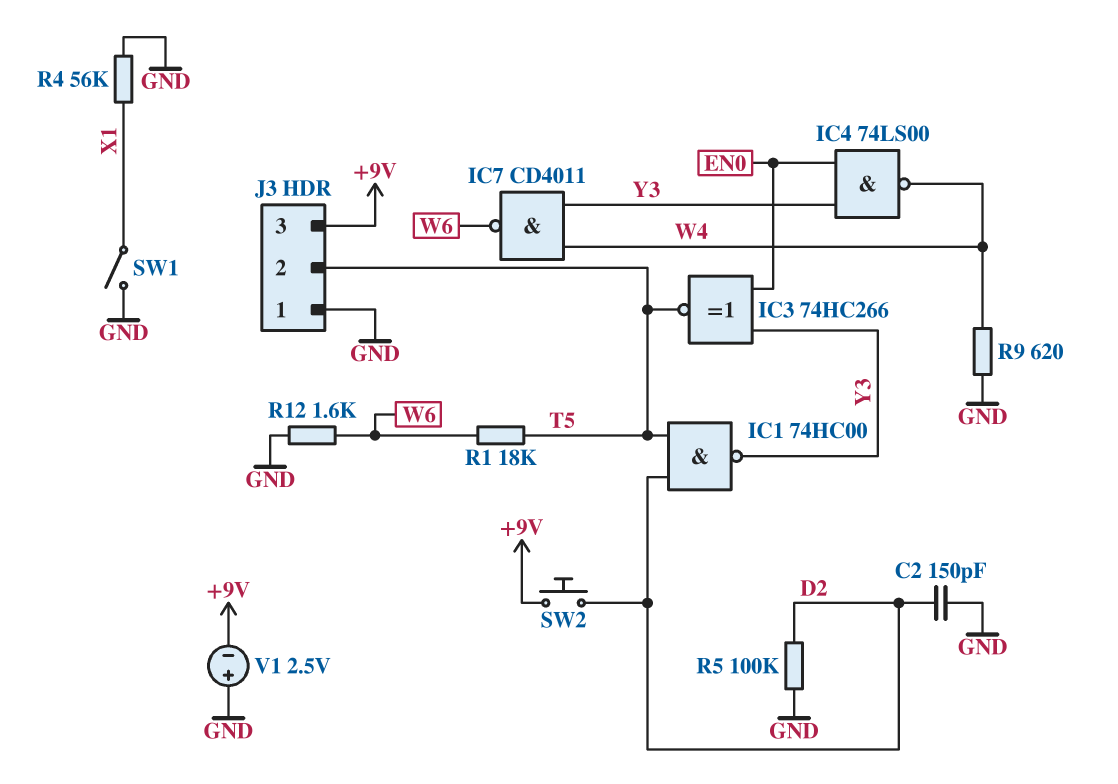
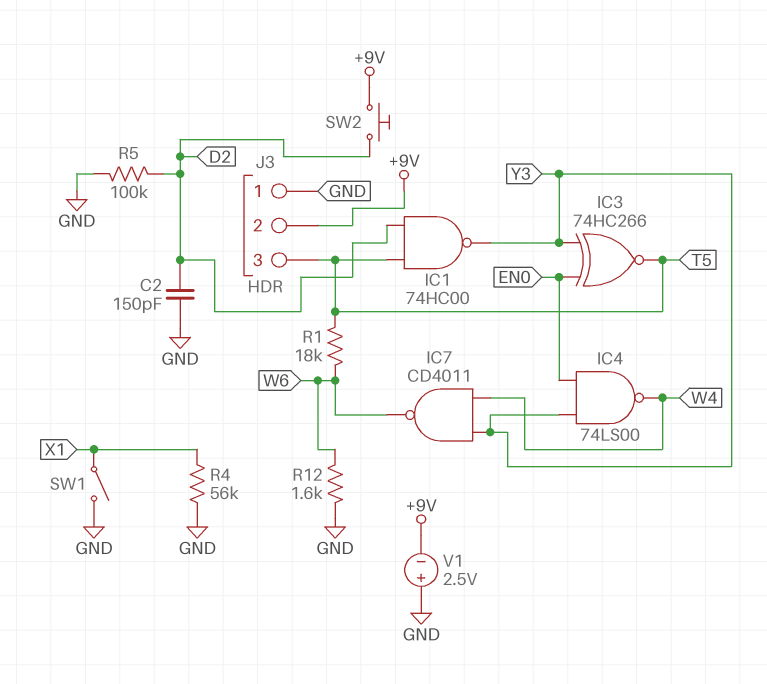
J3 pin 2: T5 -> +9V
J3 pin 3: +9V -> T5
R9: 620 (GND, W4) -> none

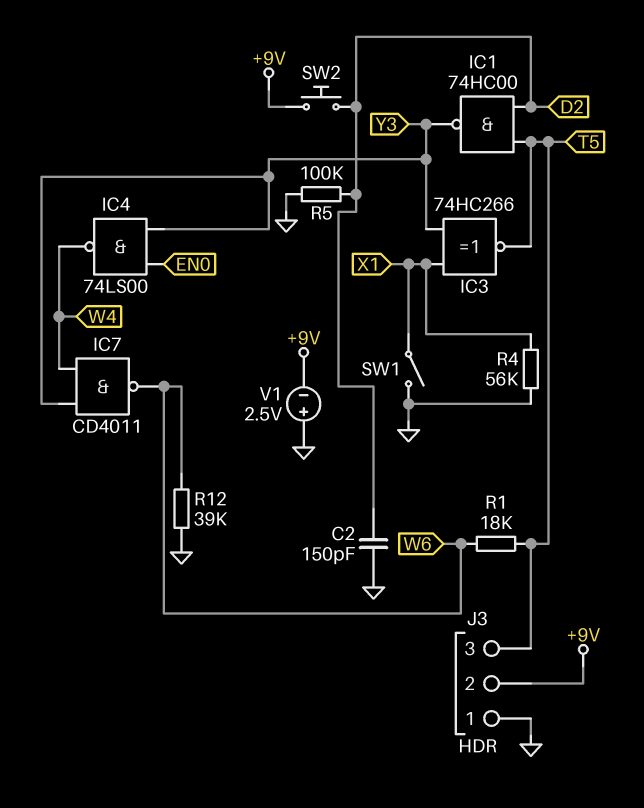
IC3: XNOR 74HC266 (in EN0, in Y3, out T5) -> XNOR 74HC266 (in X1, in Y3, out T5)
R12: 1.6k (GND, W6) -> 39k (GND, W6)

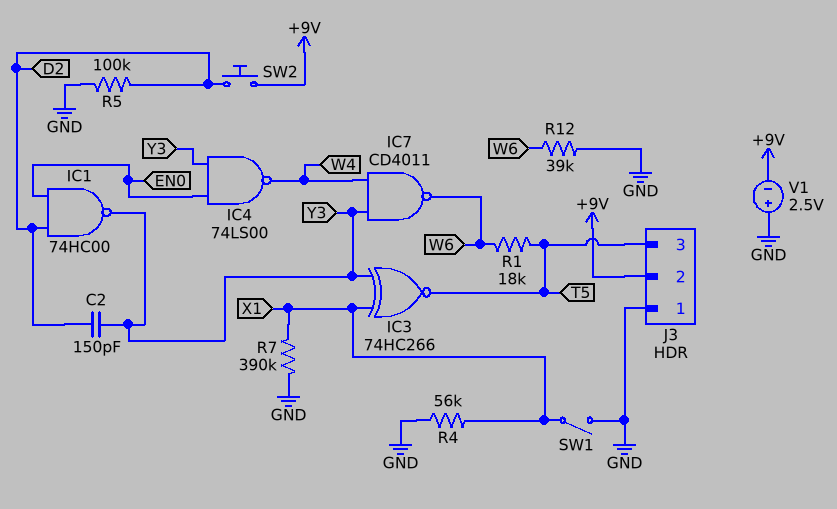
C2: 150pF (D2, GND) -> 150pF (D2, Y3)
IC1: NAND 74HC00 (in D2, in T5, out Y3) -> NAND 74HC00 (in D2, in EN0, out Y3)
R7: none -> 390k (GND, X1)

